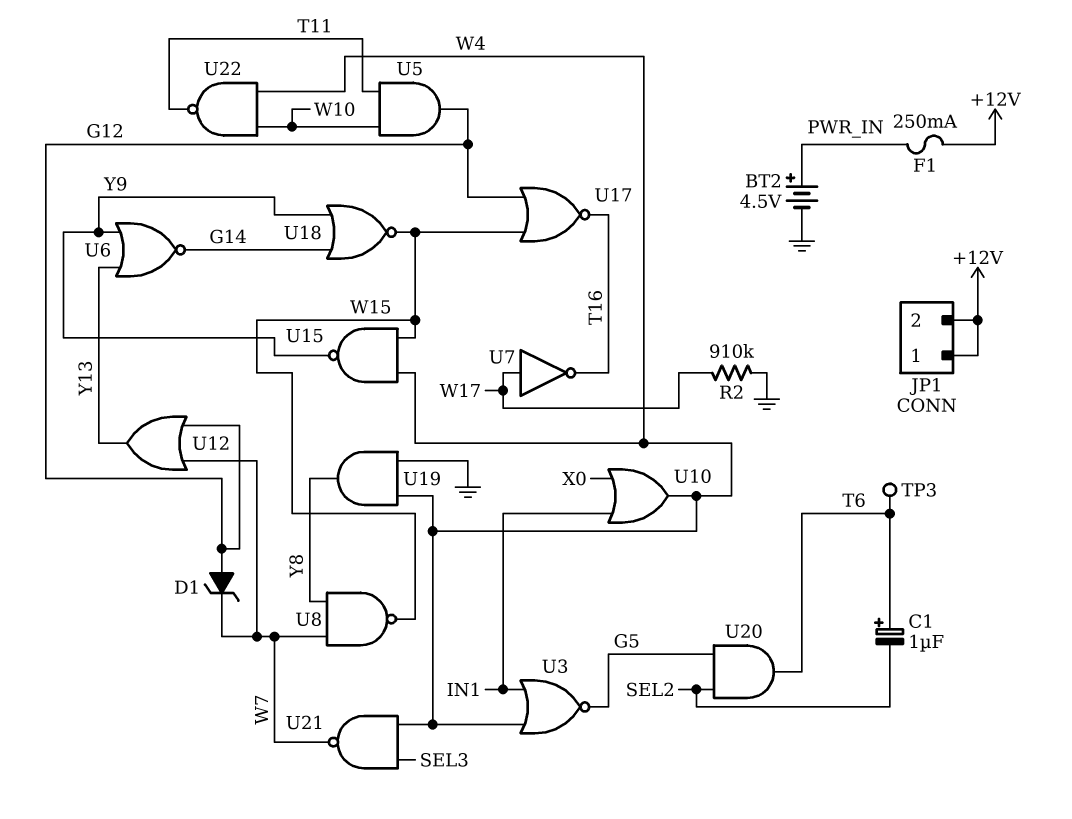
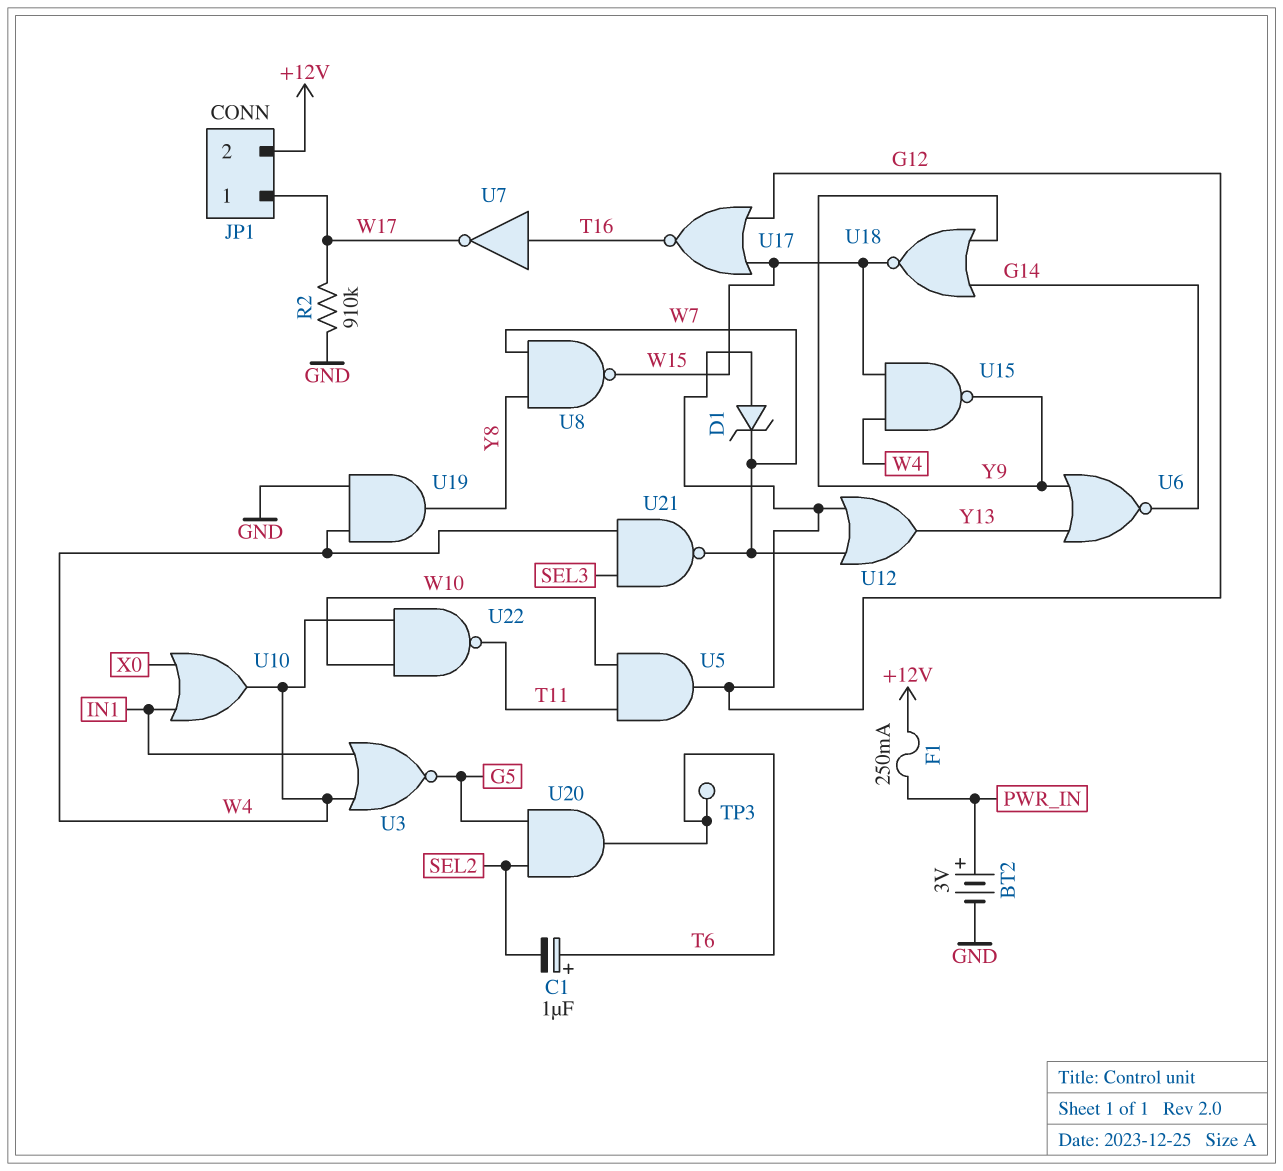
BT2: 4.5V (plus PWR_IN, minus GND) -> 3V (plus PWR_IN, minus GND)
JP1 pin 1: +12V -> W17
U7: NOT (in W17, out T16) -> NOT (in T16, out W17)

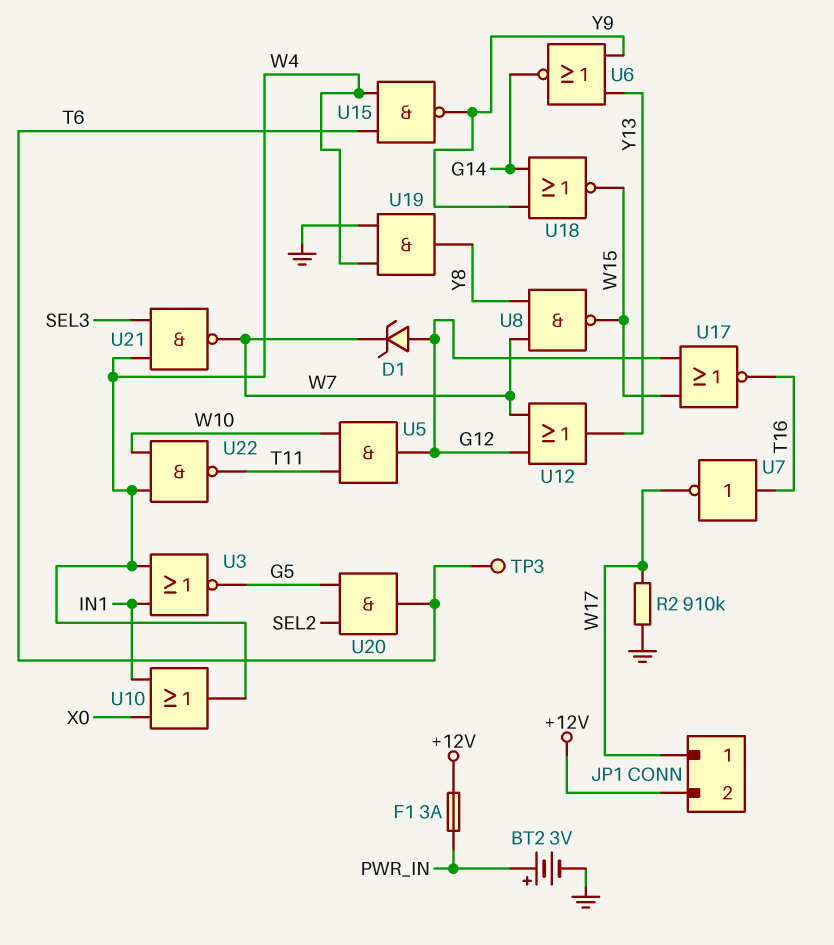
C1: 1uF (plus T6, minus SEL2) -> none
F1: 250mA (+12V, PWR_IN) -> 3A (+12V, PWR_IN)
U15: NAND (in W4, in W15, out Y9) -> NAND (in T6, in W4, out Y9)

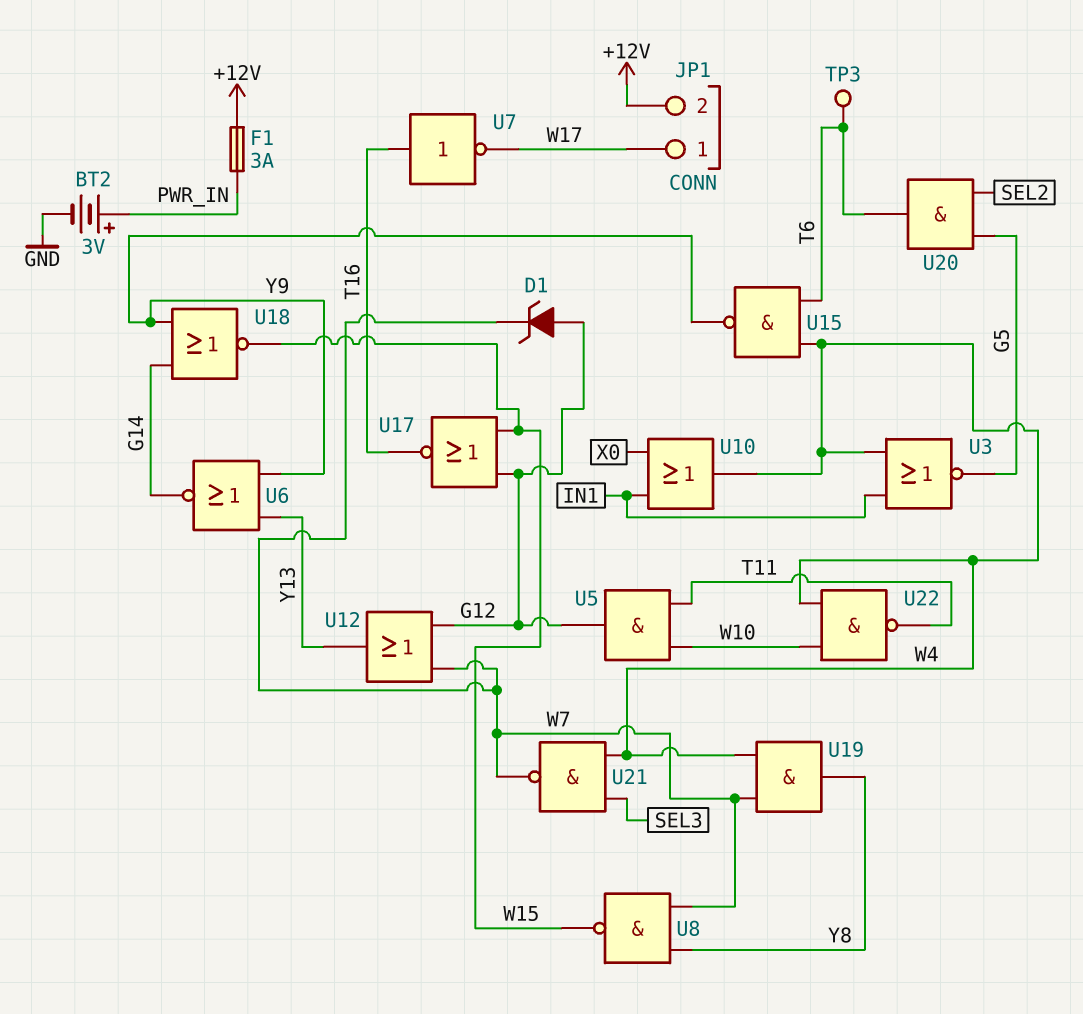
R2: 910k (GND, W17) -> none
U19: AND (in GND, in W4, out Y8) -> AND (in W4, in W7, out Y8)

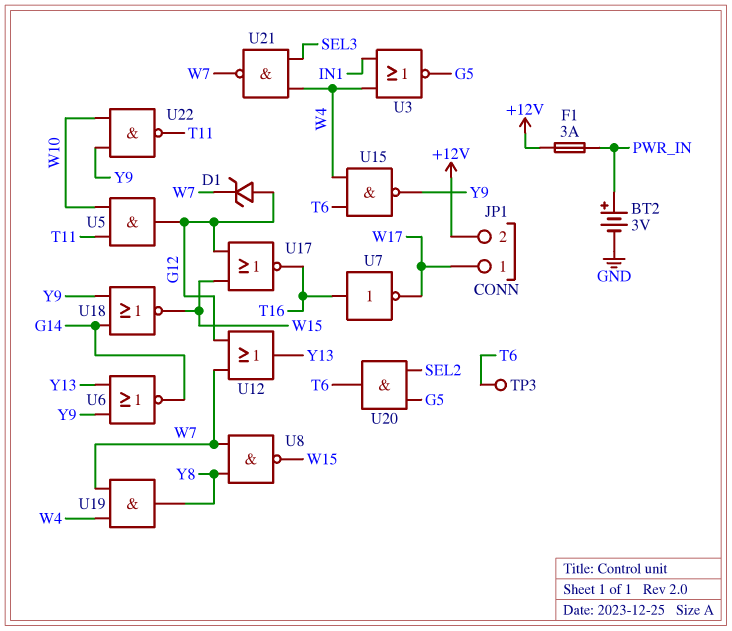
U10: OR (in IN1, in X0, out W4) -> none
U22: NAND (in W4, in W10, out T11) -> NAND (in W10, in Y9, out T11)

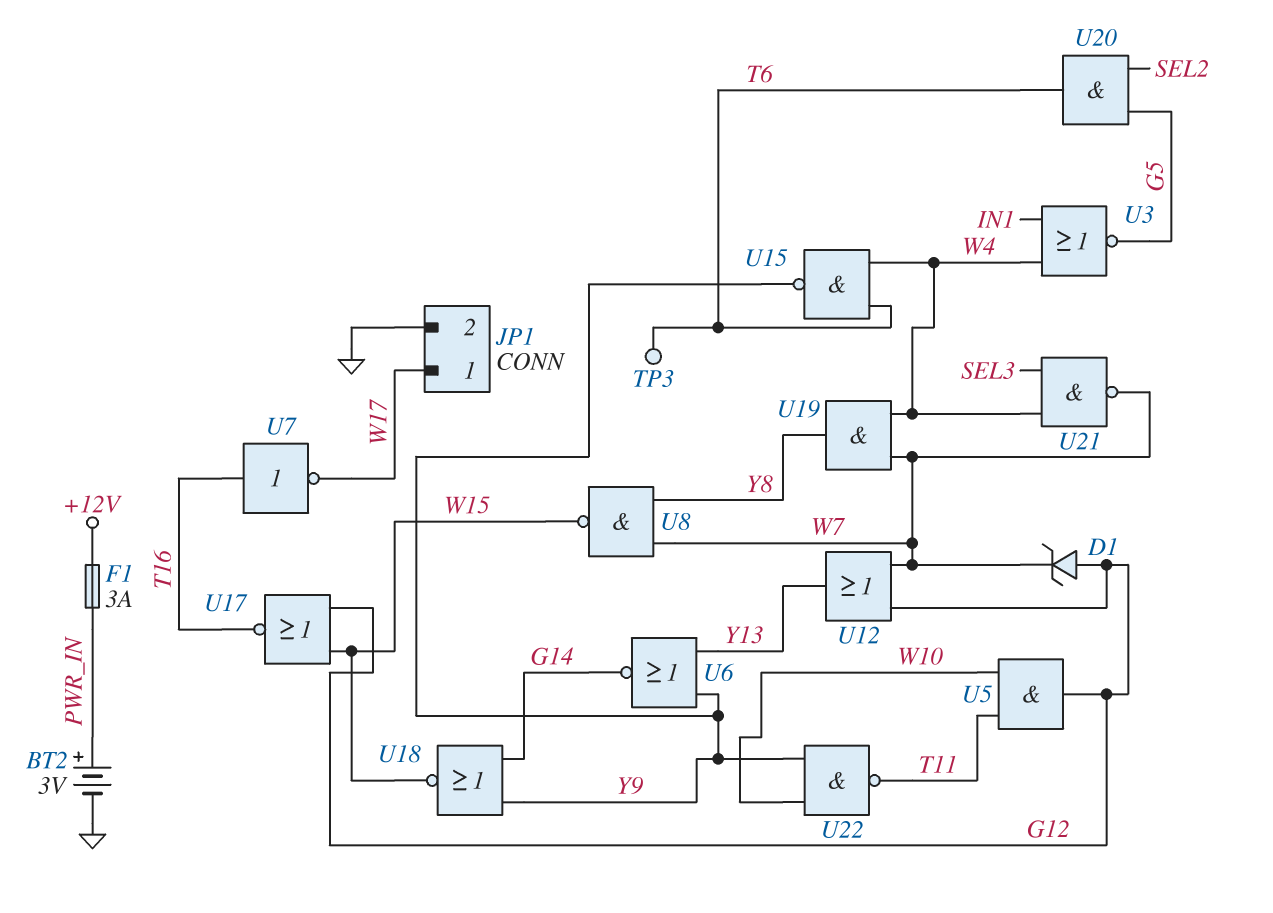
JP1 pin 2: +12V -> GND

